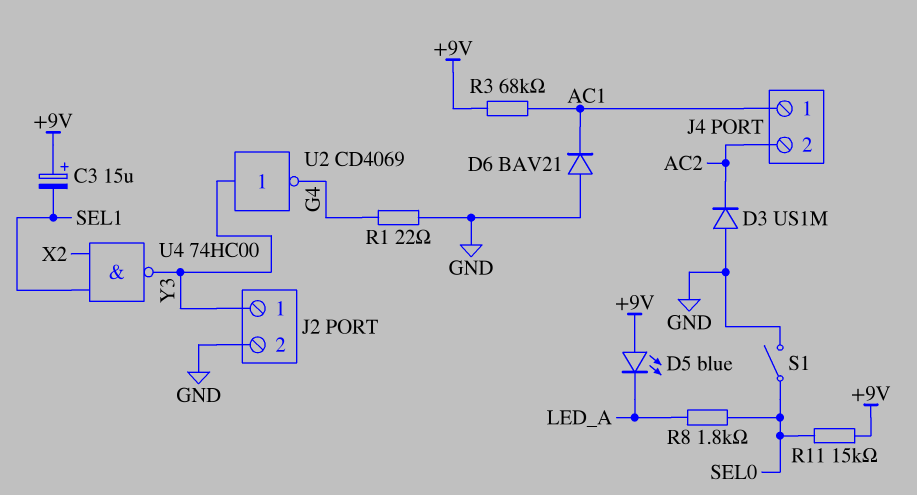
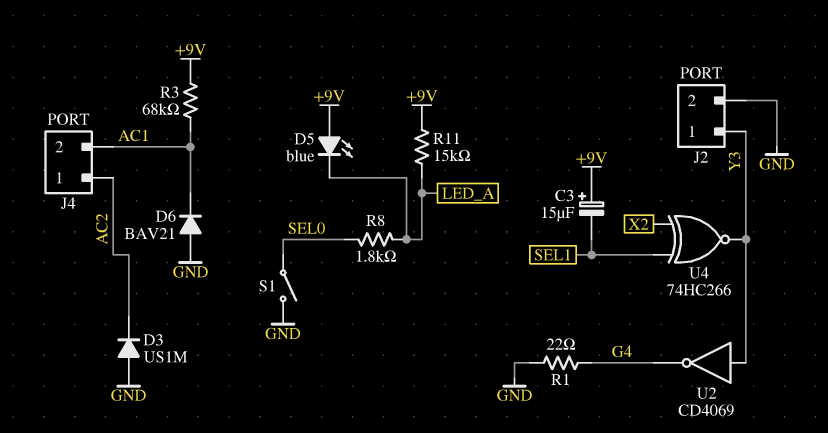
J4 pin 1: AC1 -> AC2
J4 pin 2: AC2 -> AC1
R11: 15k (+9V, SEL0) -> 15k (+9V, LED_A)
U4: NAND 74HC00 (in SEL1, in X2, out Y3) -> XNOR 74HC266 (in SEL1, in X2, out Y3)

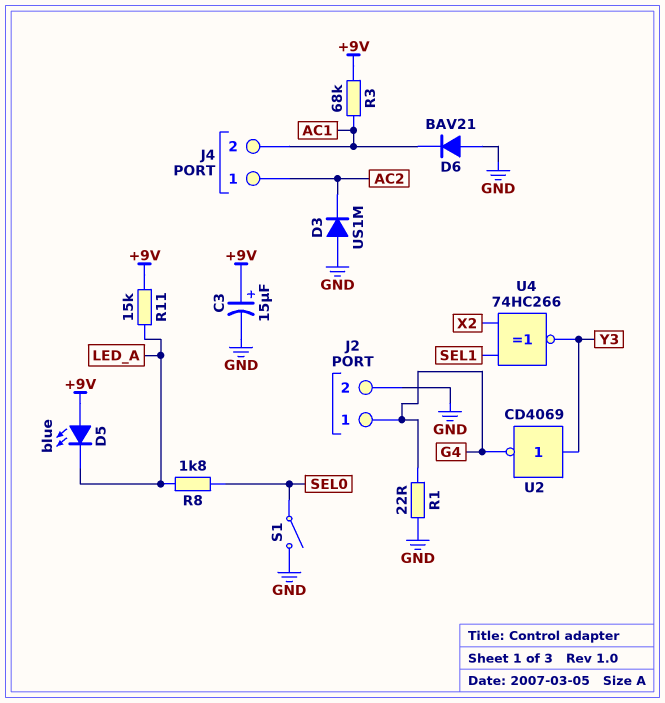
C3: 15uF (plus +9V, minus SEL1) -> 15uF (plus +9V, minus GND)
J2 pin 1: Y3 -> G4

